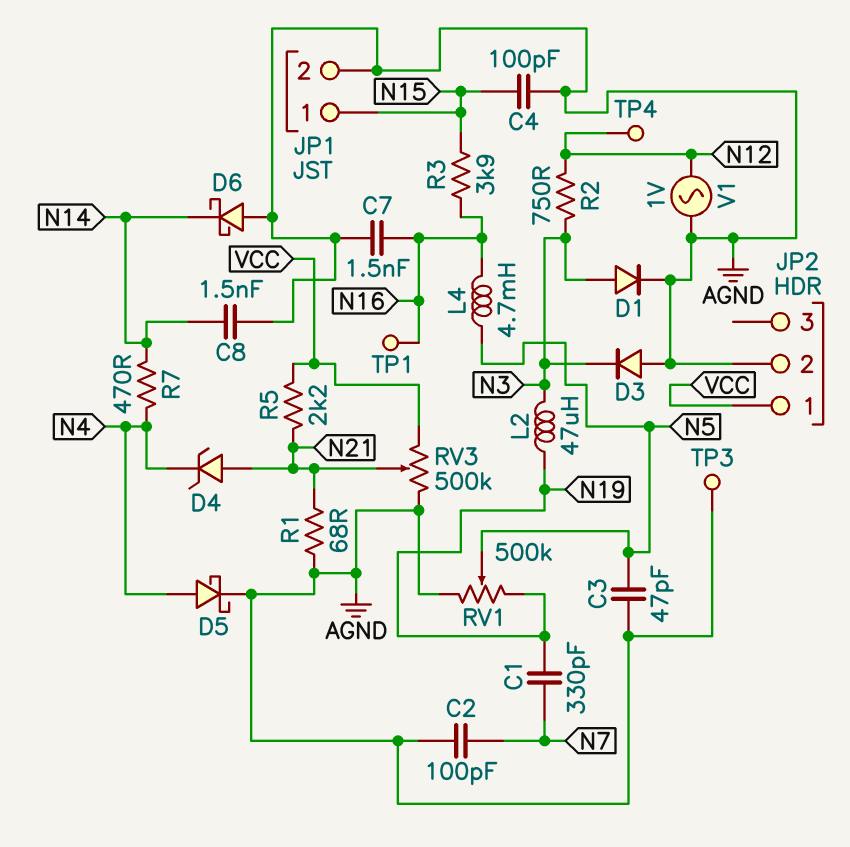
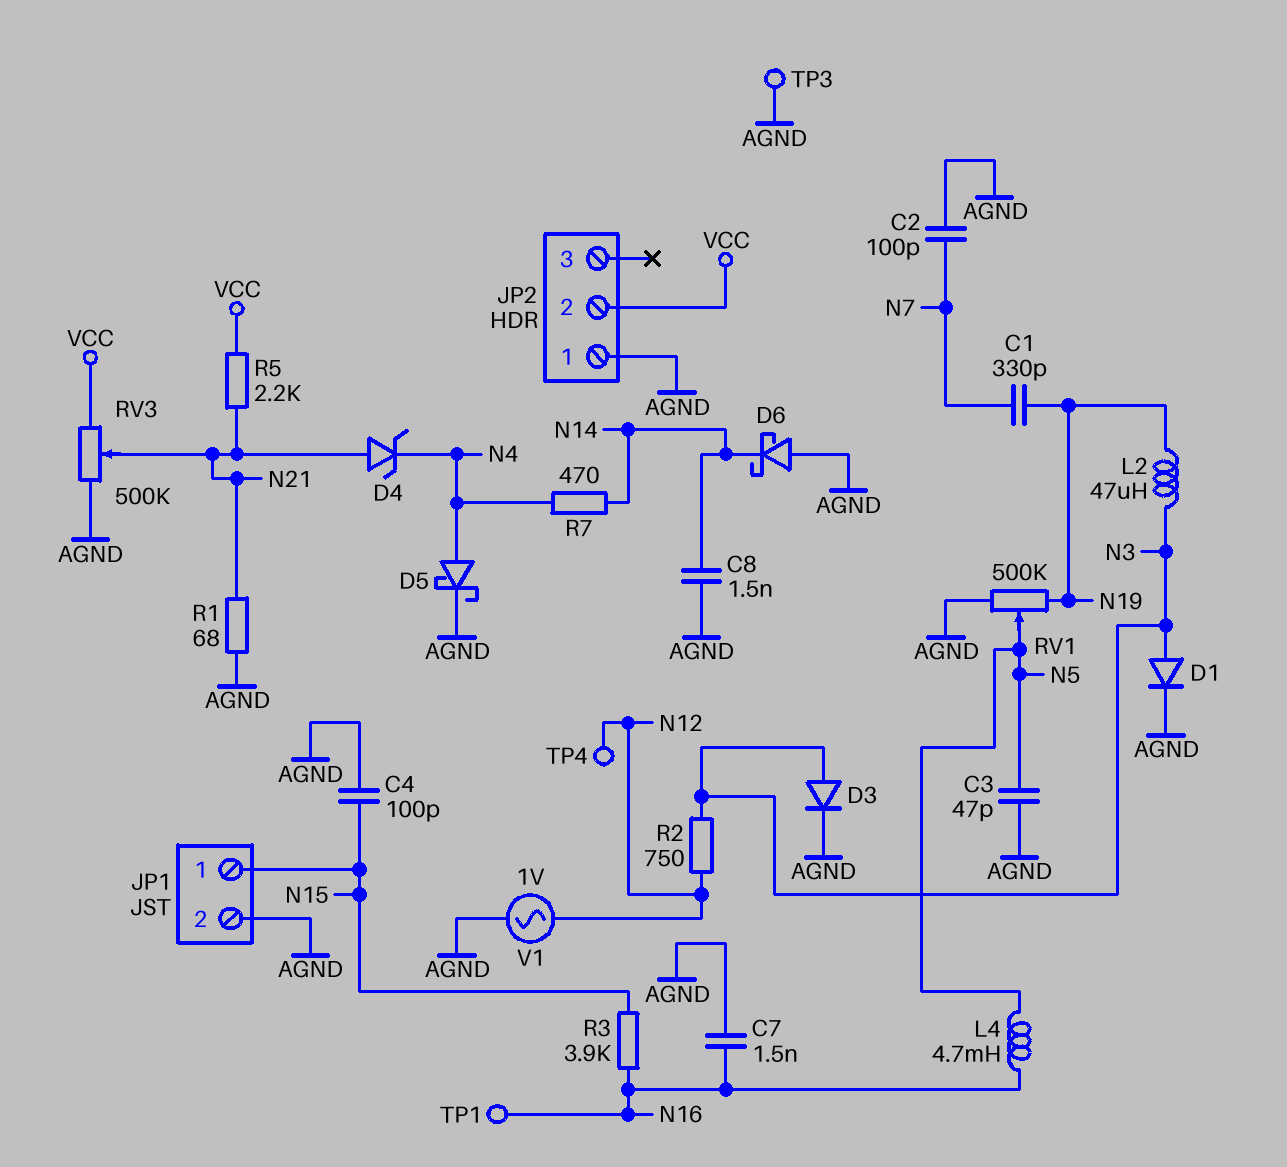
D3: diode (A AGND, K N3) -> diode (A N3, K AGND)
JP2 pin 1: VCC -> AGND
JP2 pin 2: AGND -> VCC

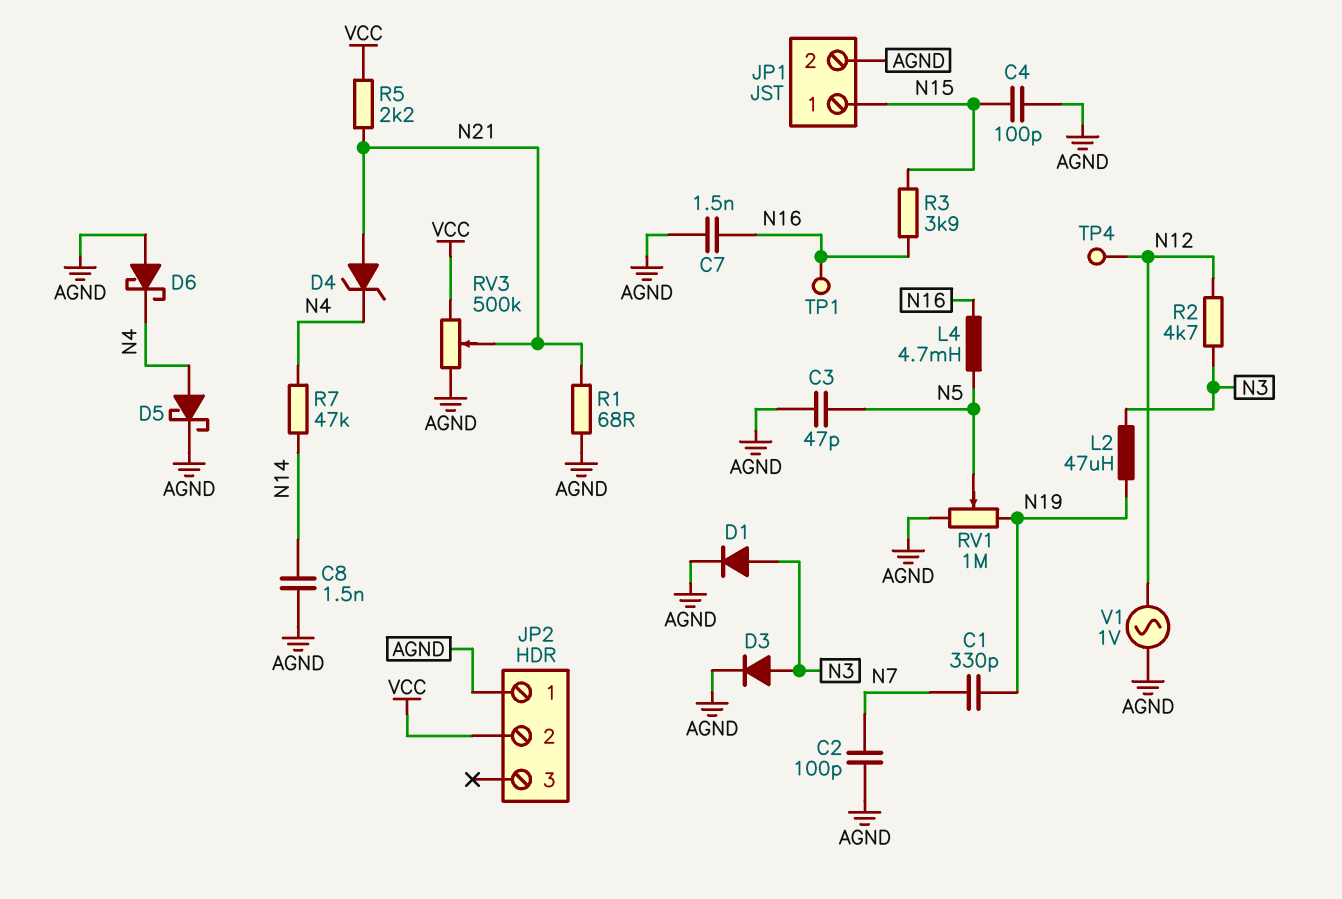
D6: schottky (A AGND, K N14) -> schottky (A AGND, K N4)
R2: 750 (N3, N12) -> 4.7k (N3, N12)
R7: 470 (N4, N14) -> 47k (N4, N14)
RV1: 500k (AGND, N19, wiper N5) -> 1M (AGND, N19, wiper N5)
TP3: test point (AGND) -> none

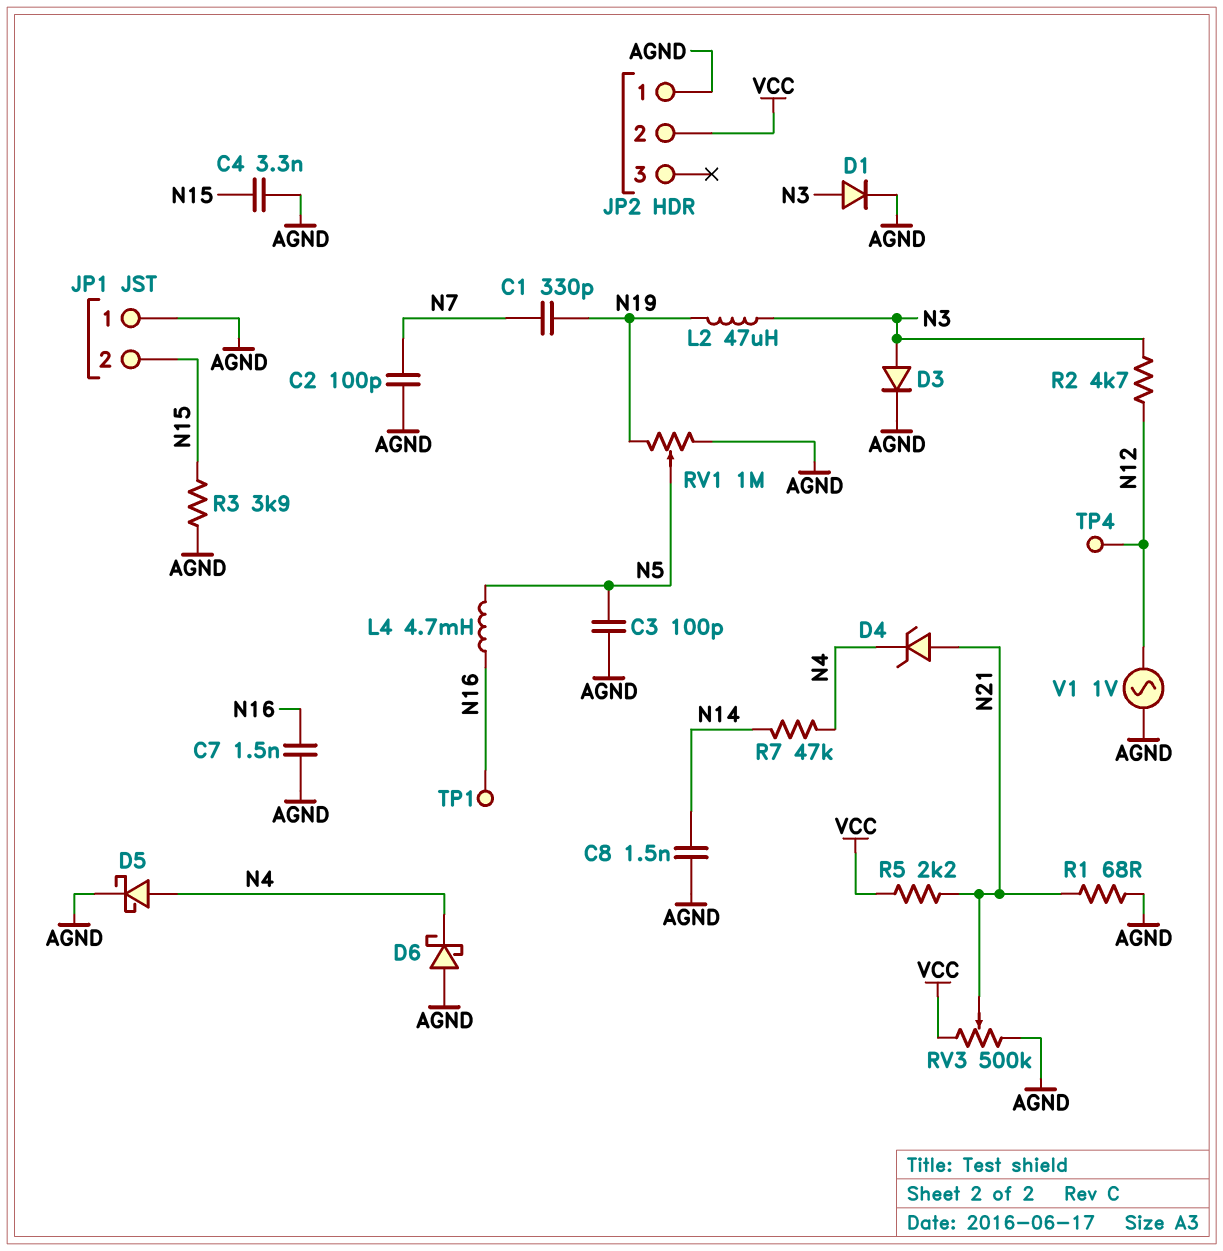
C3: 47pF (AGND, N5) -> 100pF (AGND, N5)
C4: 100pF (AGND, N15) -> 3.3nF (AGND, N15)
JP1 pin 1: N15 -> AGND
JP1 pin 2: AGND -> N15
R3: 3.9k (N15, N16) -> 3.9k (AGND, N15)

